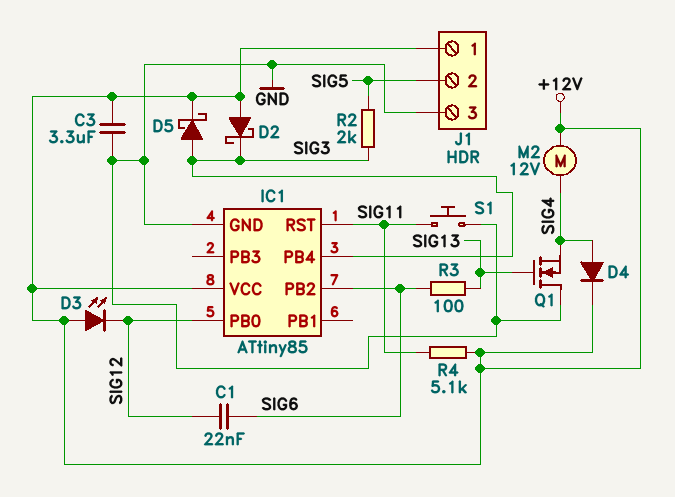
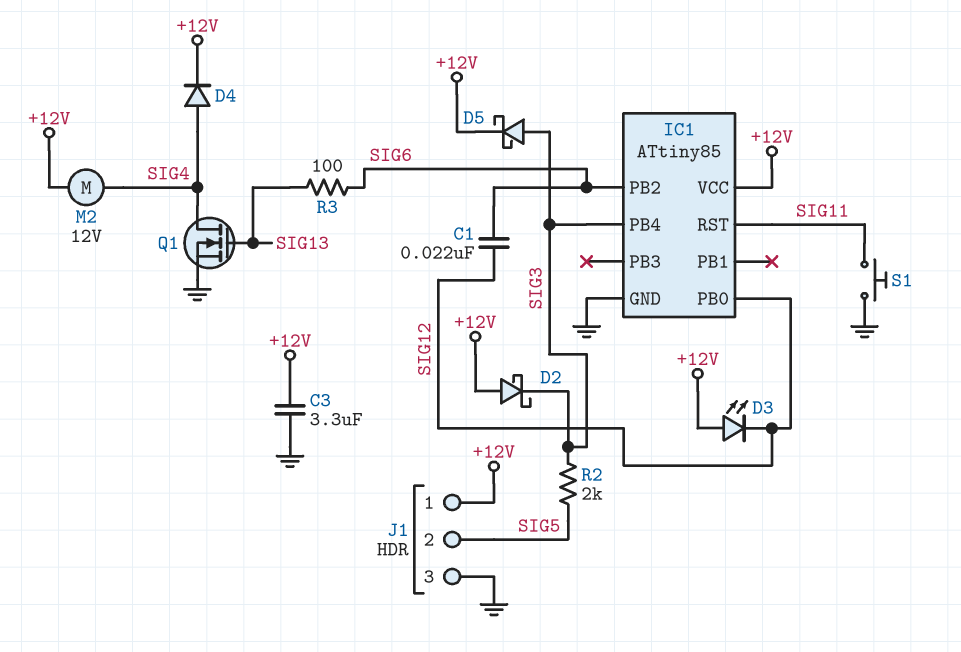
Q1: NMOS (G SIG13, D GND, S SIG4) -> NMOS (G SIG13, D SIG4, S GND)
R4: 5.1k (+12V, SIG11) -> none

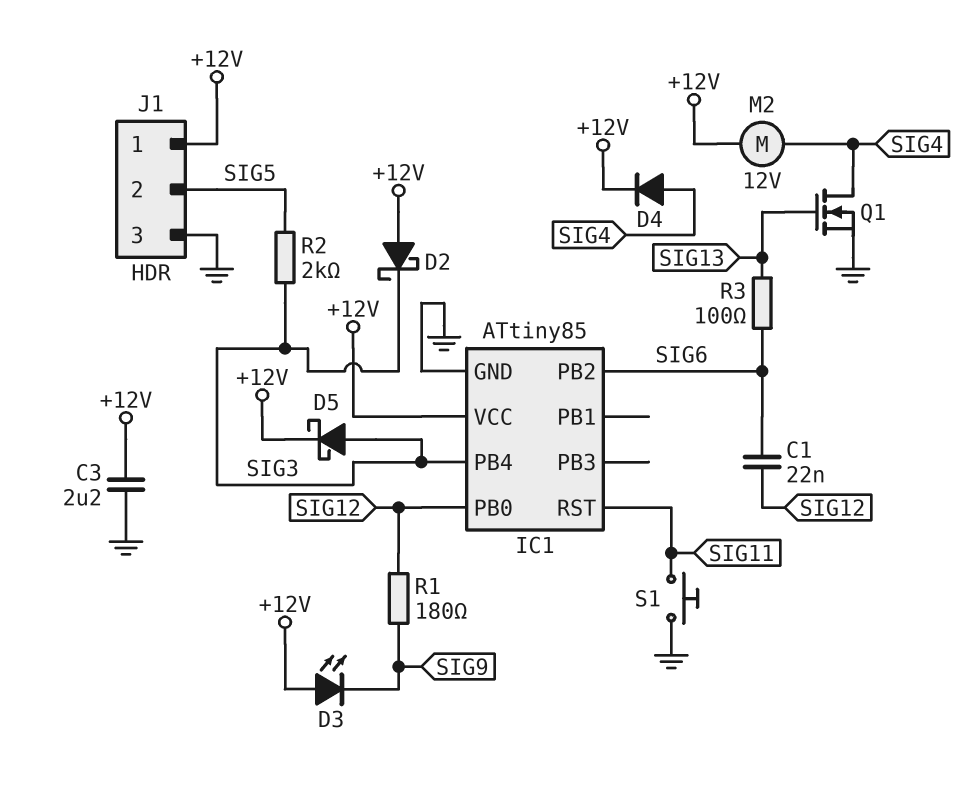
C3: 3.3uF (+12V, GND) -> 2.2uF (+12V, GND)
D3: LED (A +12V, K SIG12) -> LED (A +12V, K SIG9)
R1: none -> 180 (SIG9, SIG12)

